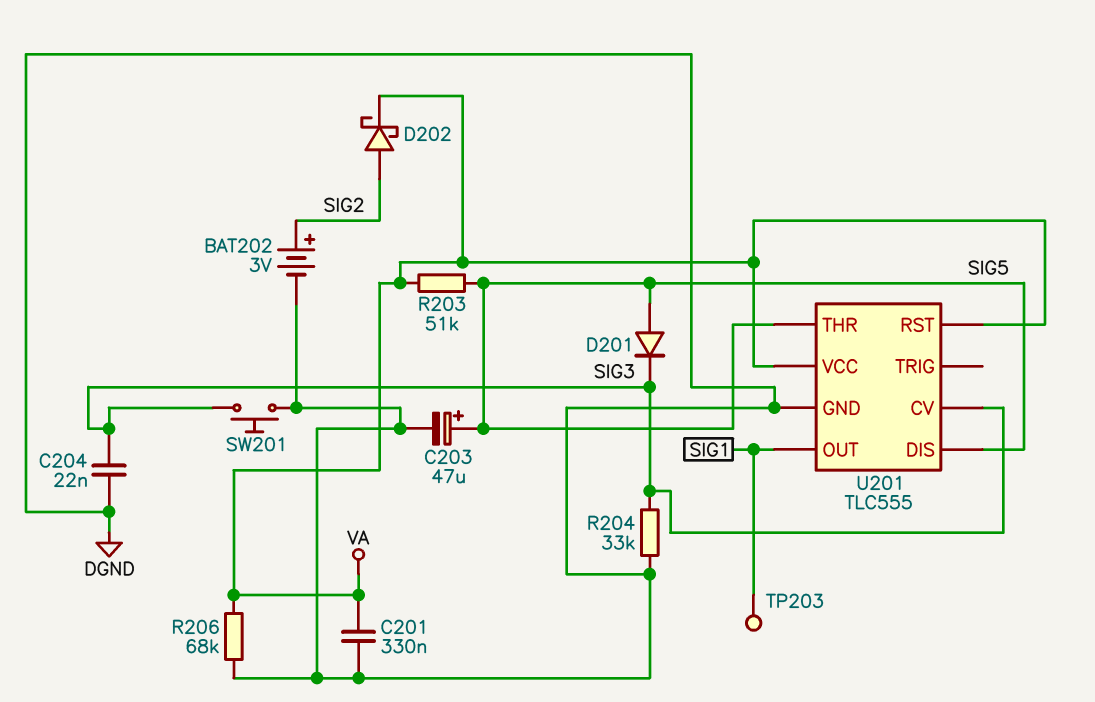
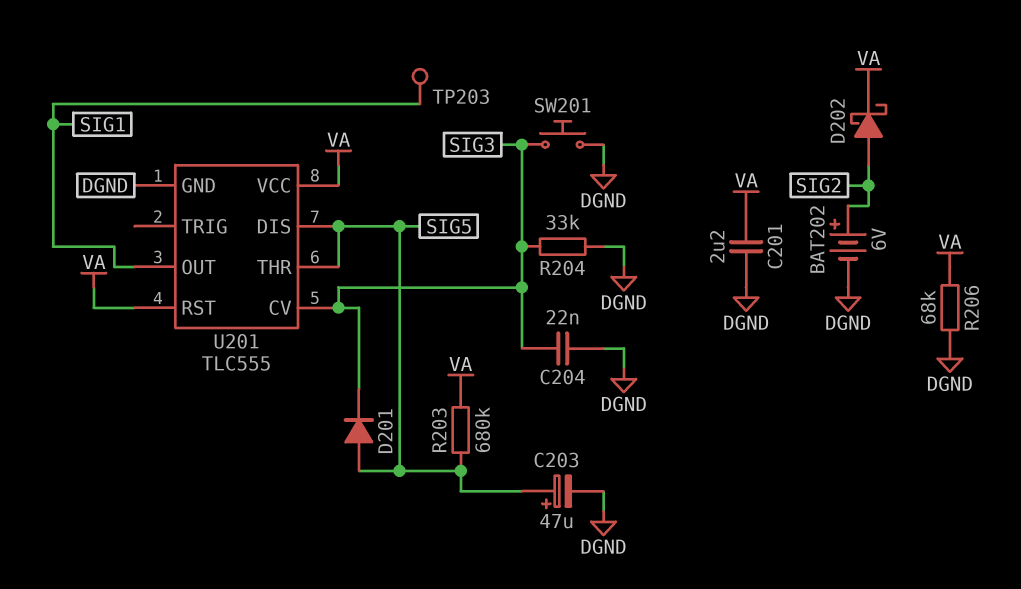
BAT202: 3V (plus SIG2, minus DGND) -> 6V (plus SIG2, minus DGND)
C201: 330nF (DGND, VA) -> 2.2uF (DGND, VA)
R203: 51k (SIG5, VA) -> 680k (SIG5, VA)

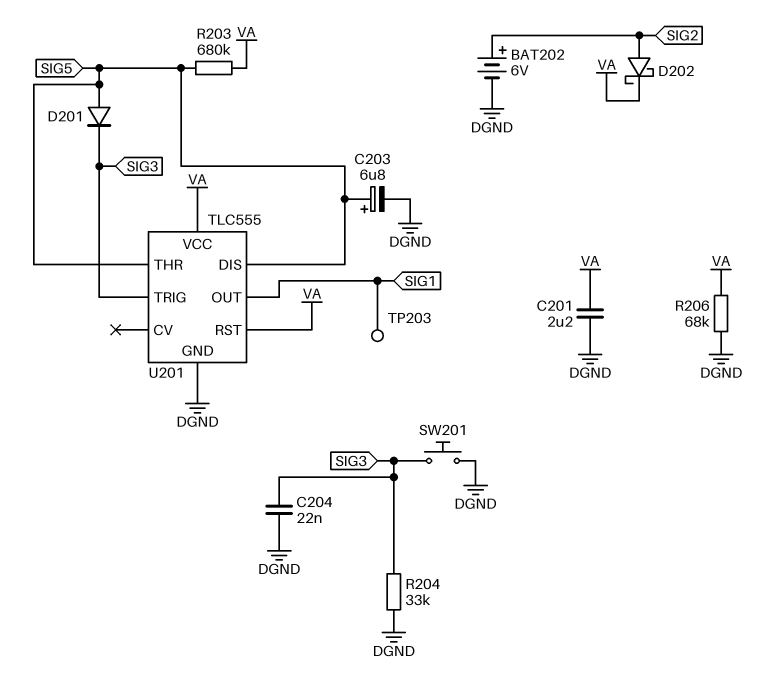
C203: 47uF (plus SIG5, minus DGND) -> 6.8uF (plus SIG5, minus DGND)
U201 pin CV: SIG3 -> none
U201 pin TRIG: none -> SIG3

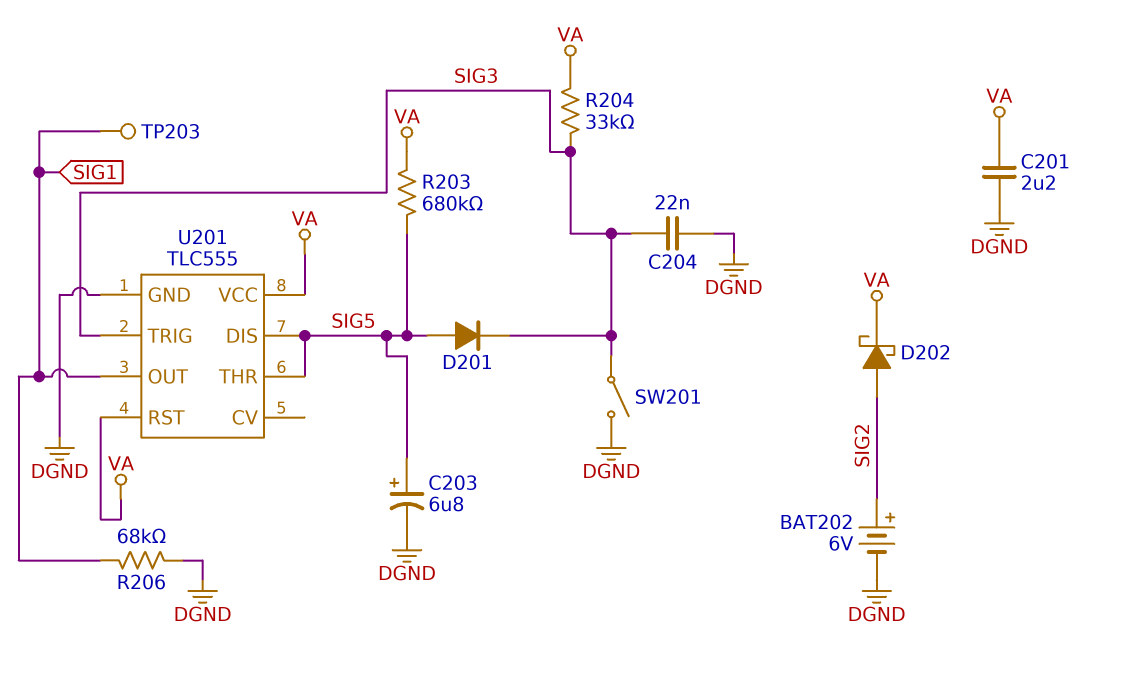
R204: 33k (DGND, SIG3) -> 33k (SIG3, VA)
R206: 68k (DGND, VA) -> 68k (DGND, SIG1)
SW201: button (DGND, SIG3) -> switch (DGND, SIG3)

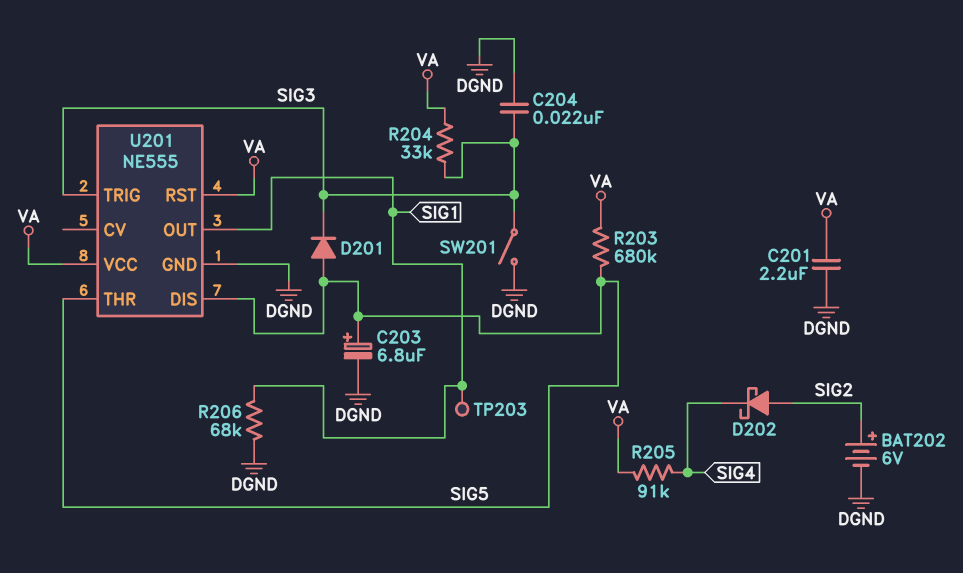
D202: schottky (A SIG2, K VA) -> schottky (A SIG2, K SIG4)
R205: none -> 91k (SIG4, VA)
U201: TLC555 -> NE555

